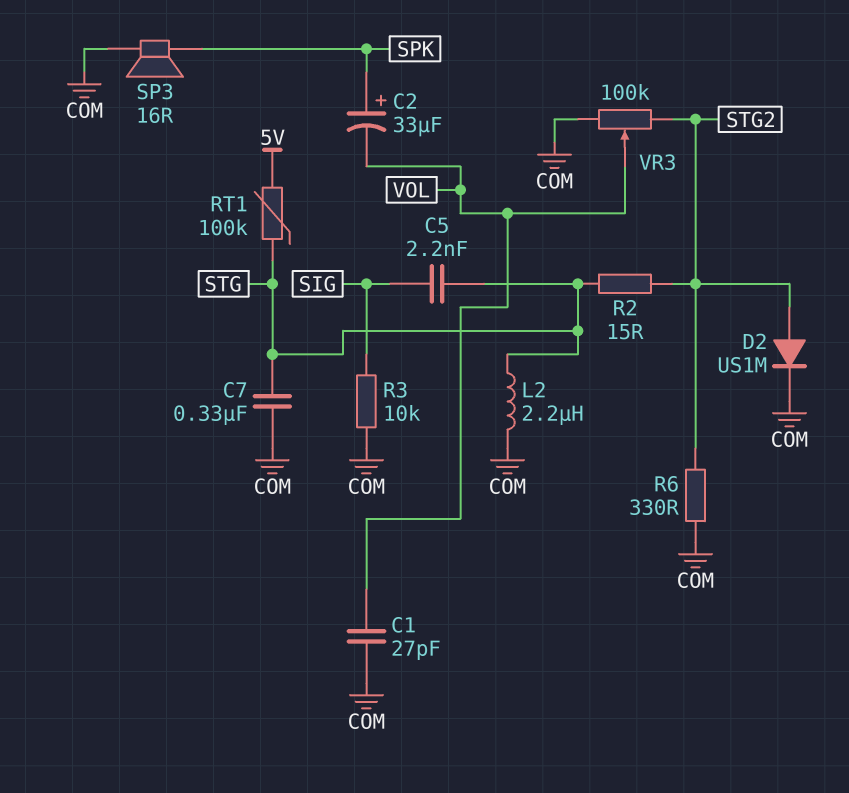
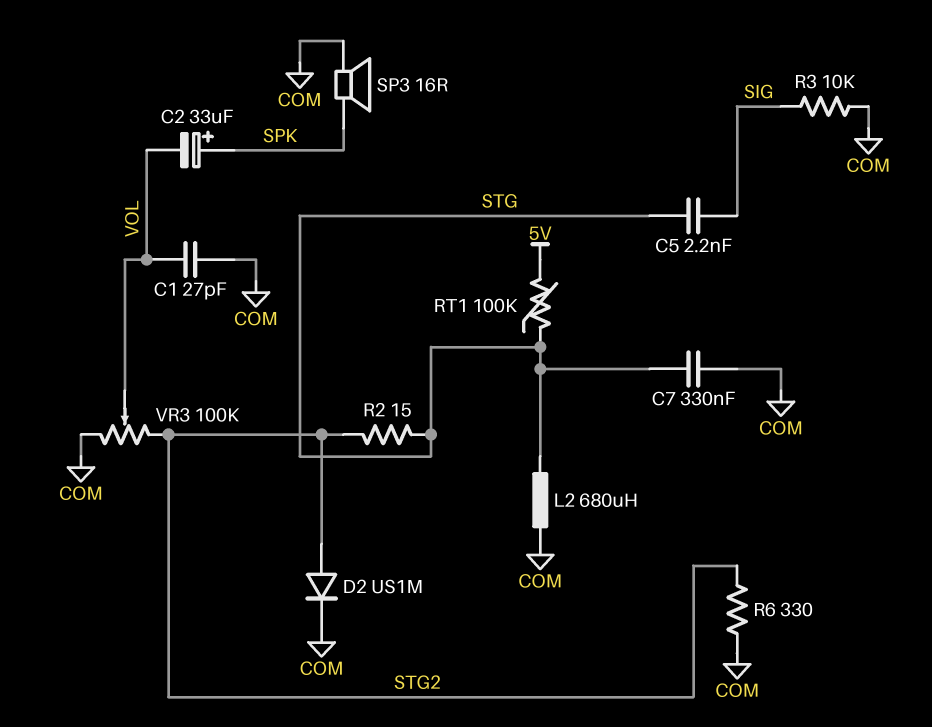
L2: 2.2uH (COM, STG) -> 680uH (COM, STG)

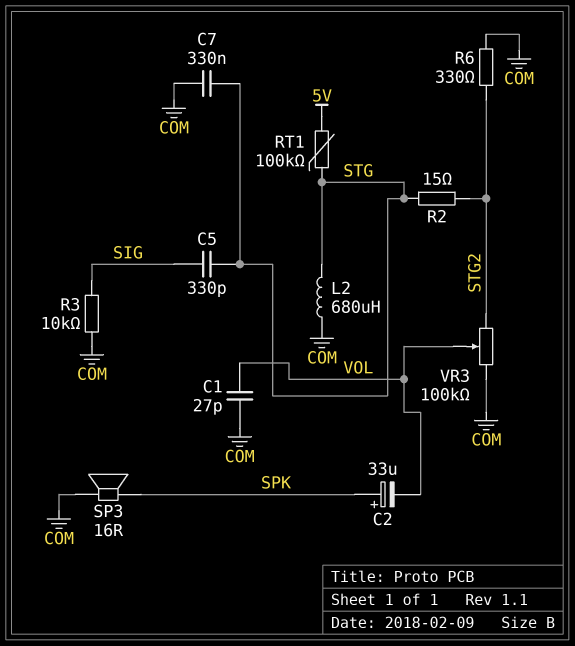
C5: 2.2nF (SIG, STG) -> 330pF (SIG, STG)
D2: diode US1M (A STG2, K COM) -> none

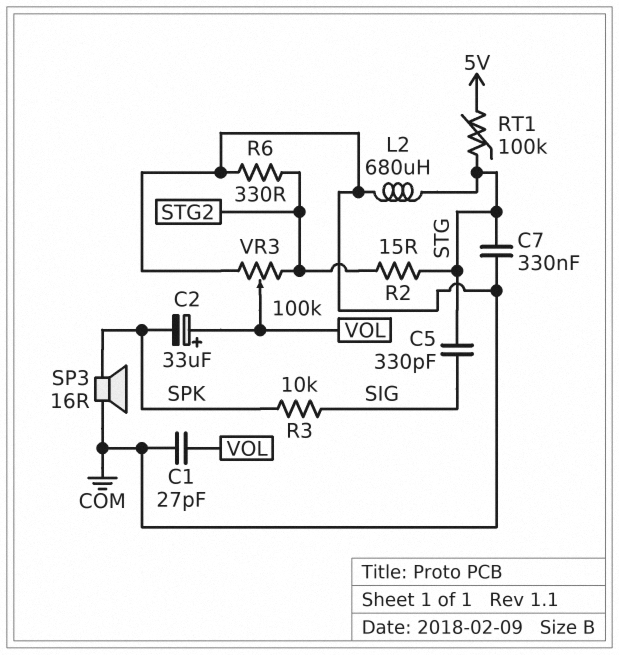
C2: 33uF (plus SPK, minus VOL) -> 33uF (plus VOL, minus SPK)
R3: 10k (COM, SIG) -> 10k (SIG, SPK)

